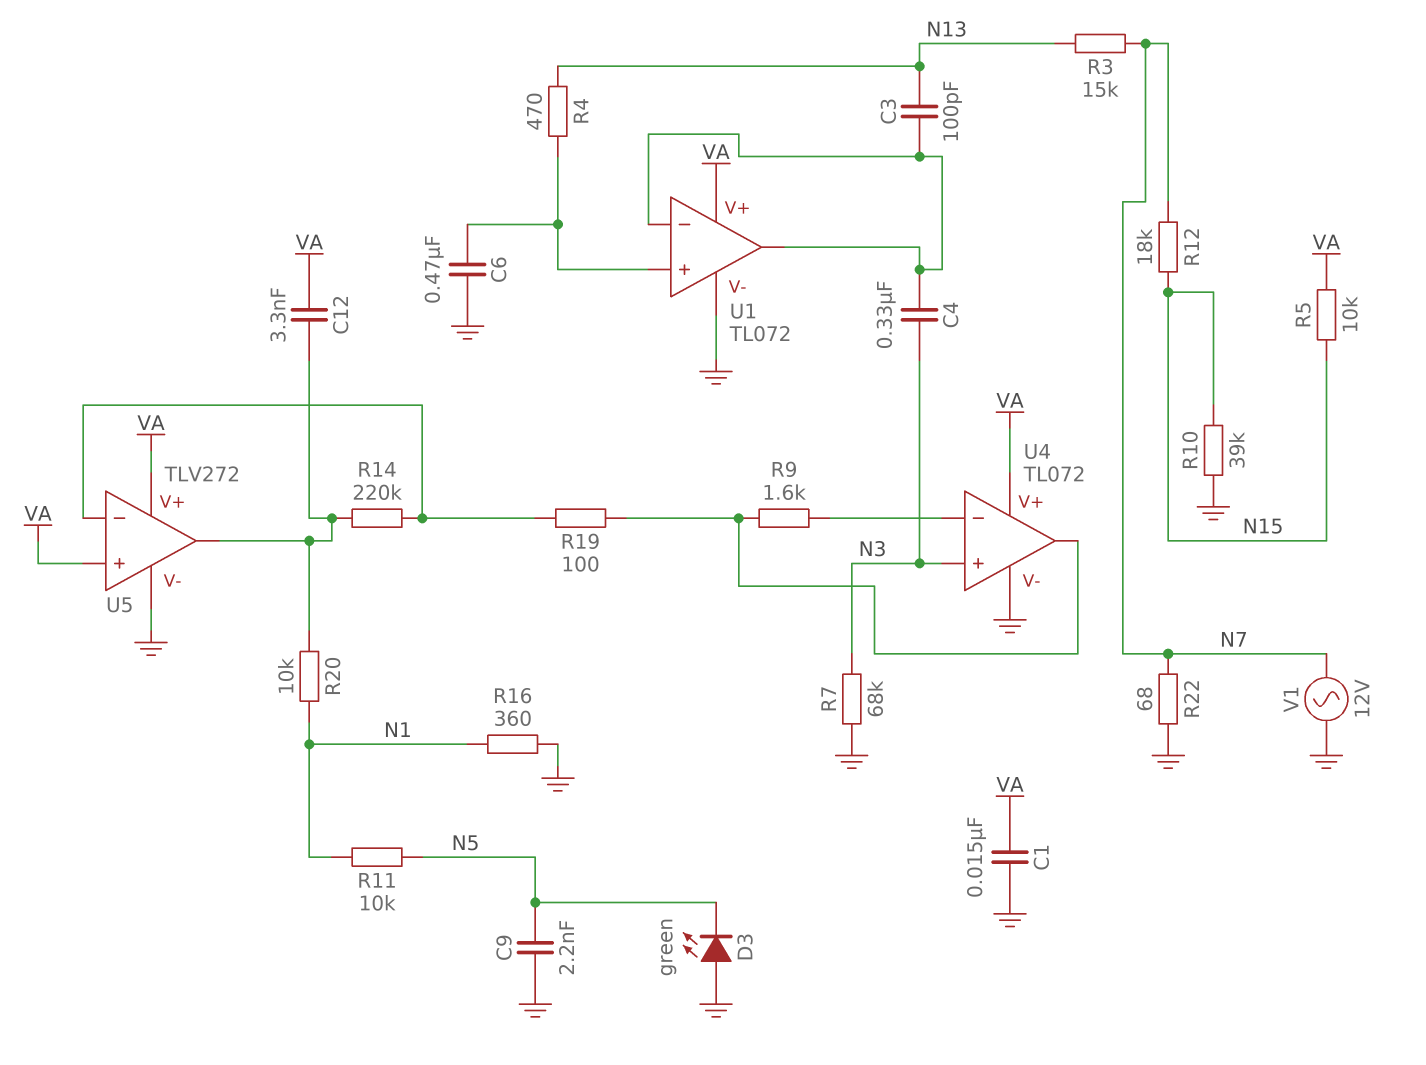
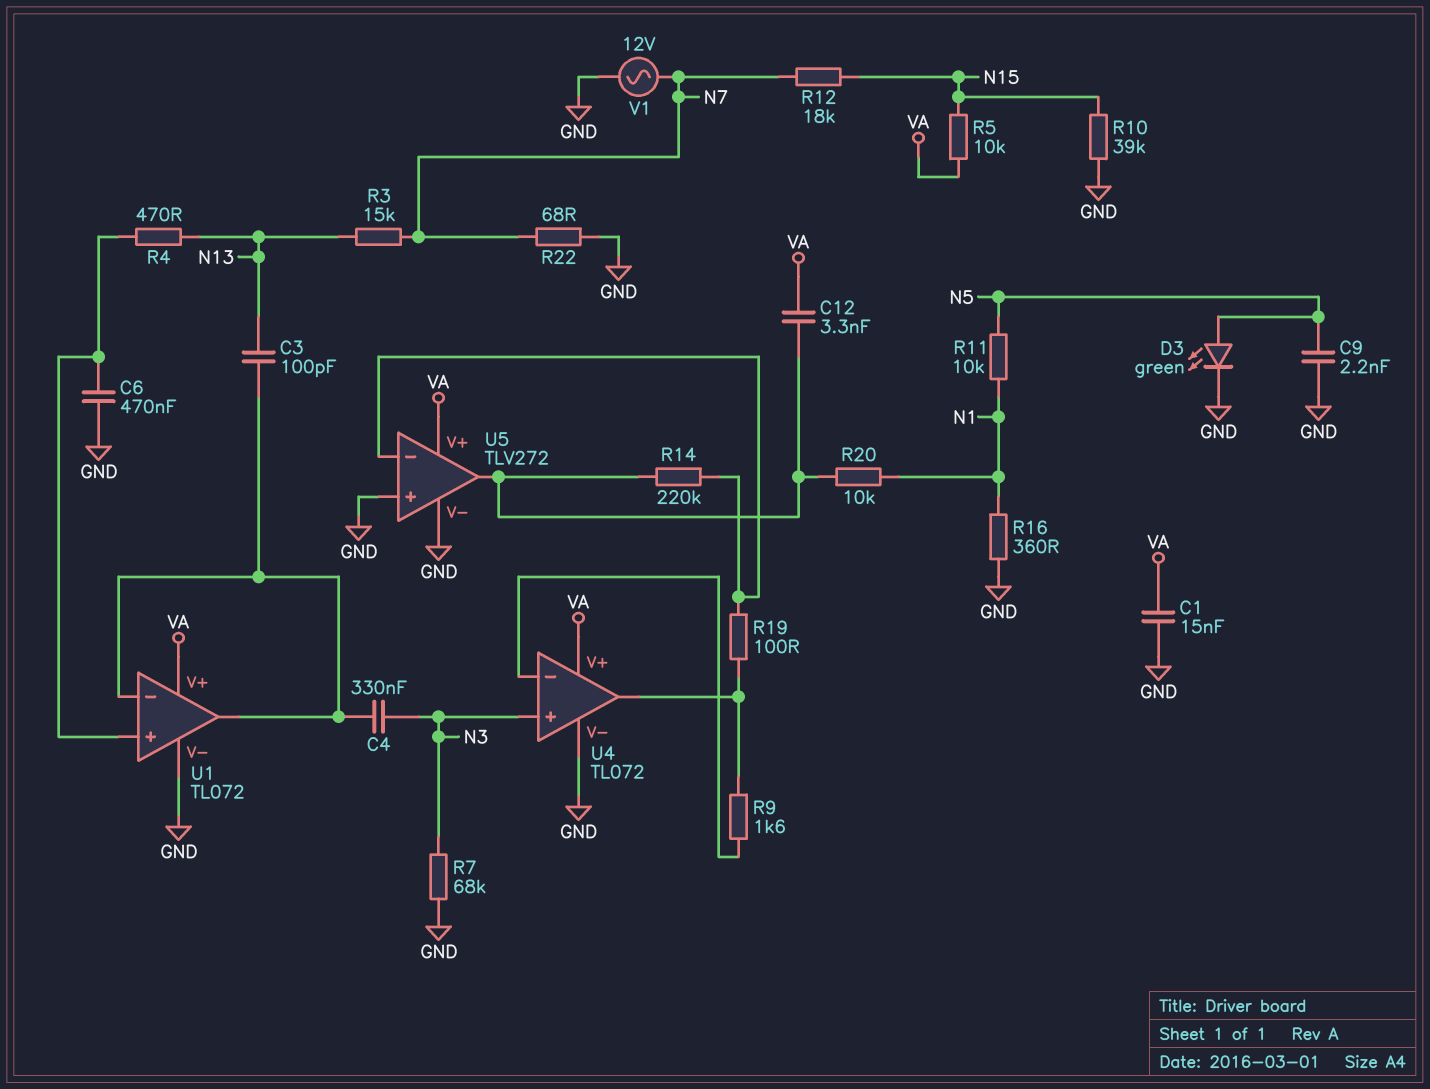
D3: LED green (A GND, K N5) -> LED green (A N5, K GND)
U5 pin in+: VA -> GND

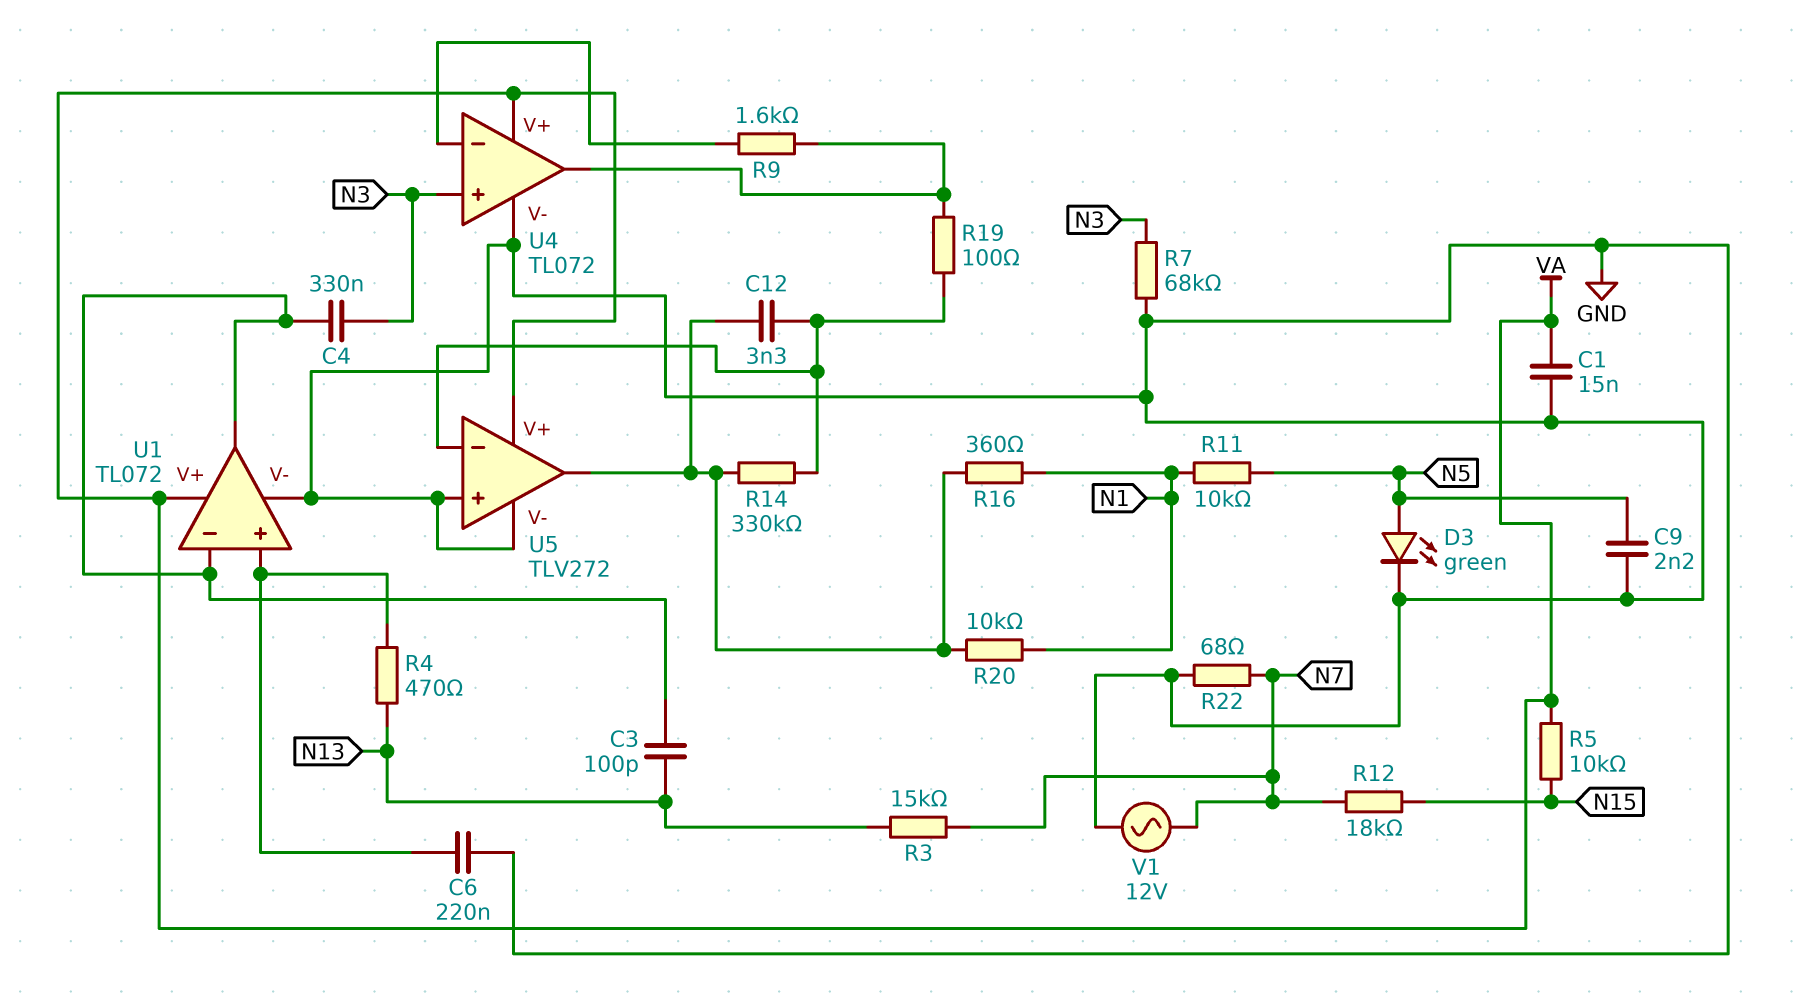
C6: 470nF (GND, U1/in+) -> 220nF (GND, U1/in+)
C12: 3.3nF (U5/out, VA) -> 3.3nF (U5/in-, U5/out)
R10: 39k (GND, N15) -> none
R14: 220k (U5/in-, U5/out) -> 330k (U5/in-, U5/out)
R16: 360 (GND, N1) -> 360 (N1, U5/out)

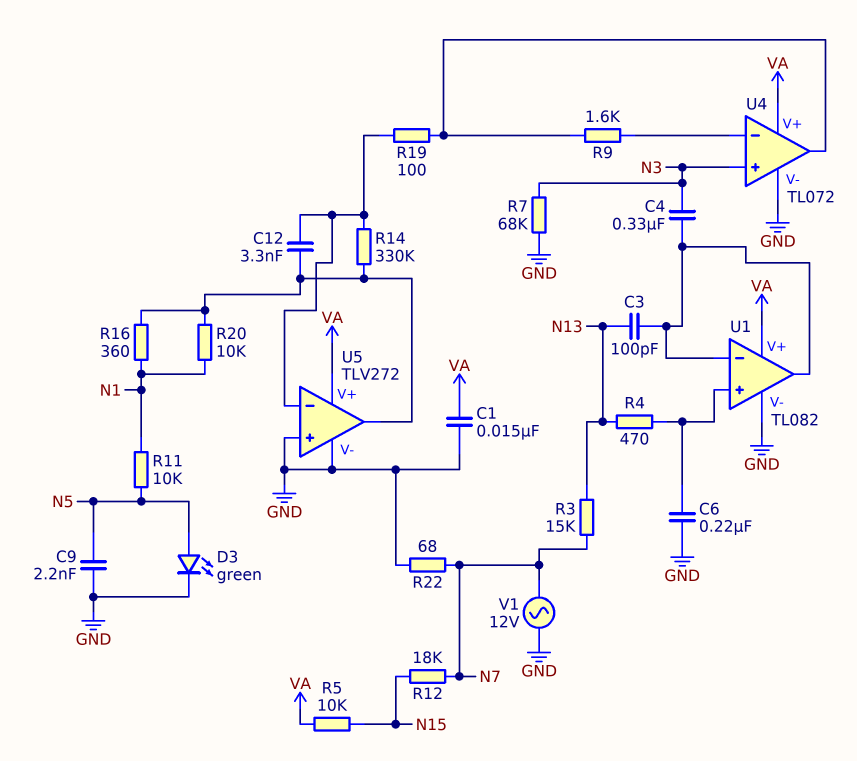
U1: TL072 -> TL082

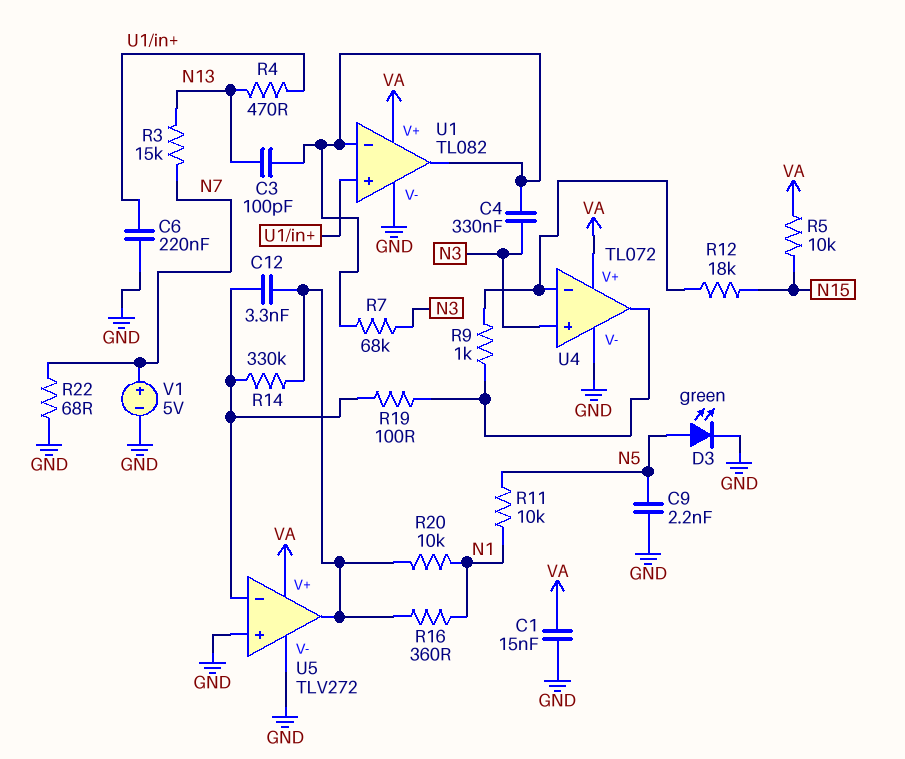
R7: 68k (GND, N3) -> 68k (N3, U1/in-)
R9: 1.6k (U4/in-, U4/out) -> 1k (U4/in-, U4/out)
R12: 18k (N7, N15) -> 18k (N15, U4/in-)
V1: AC 12V (GND, N7) -> 5V (plus N7, minus GND)

